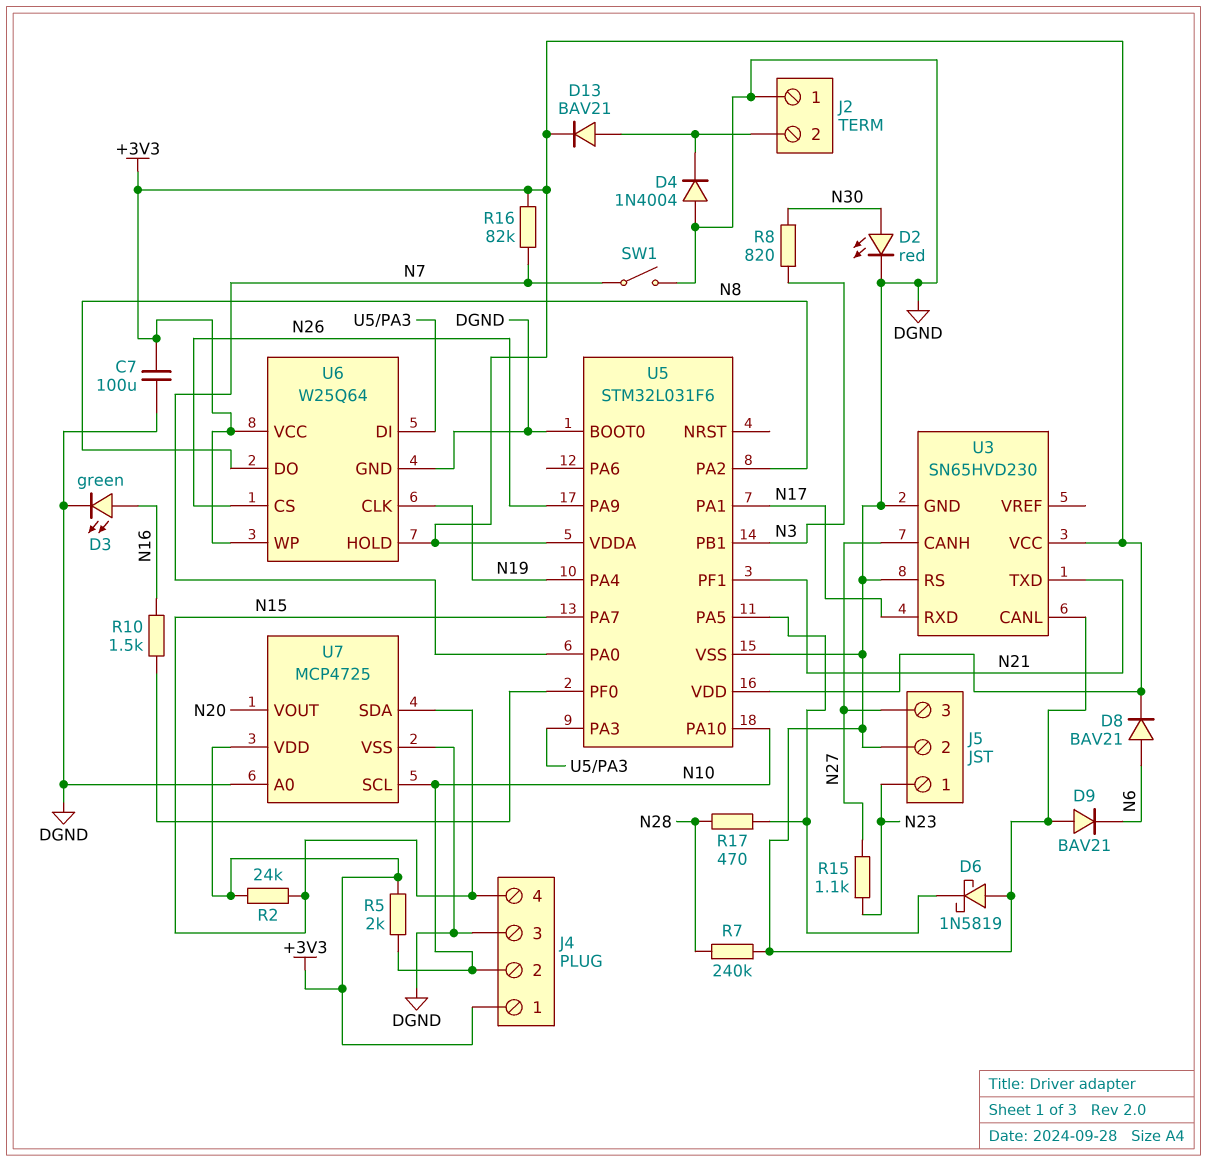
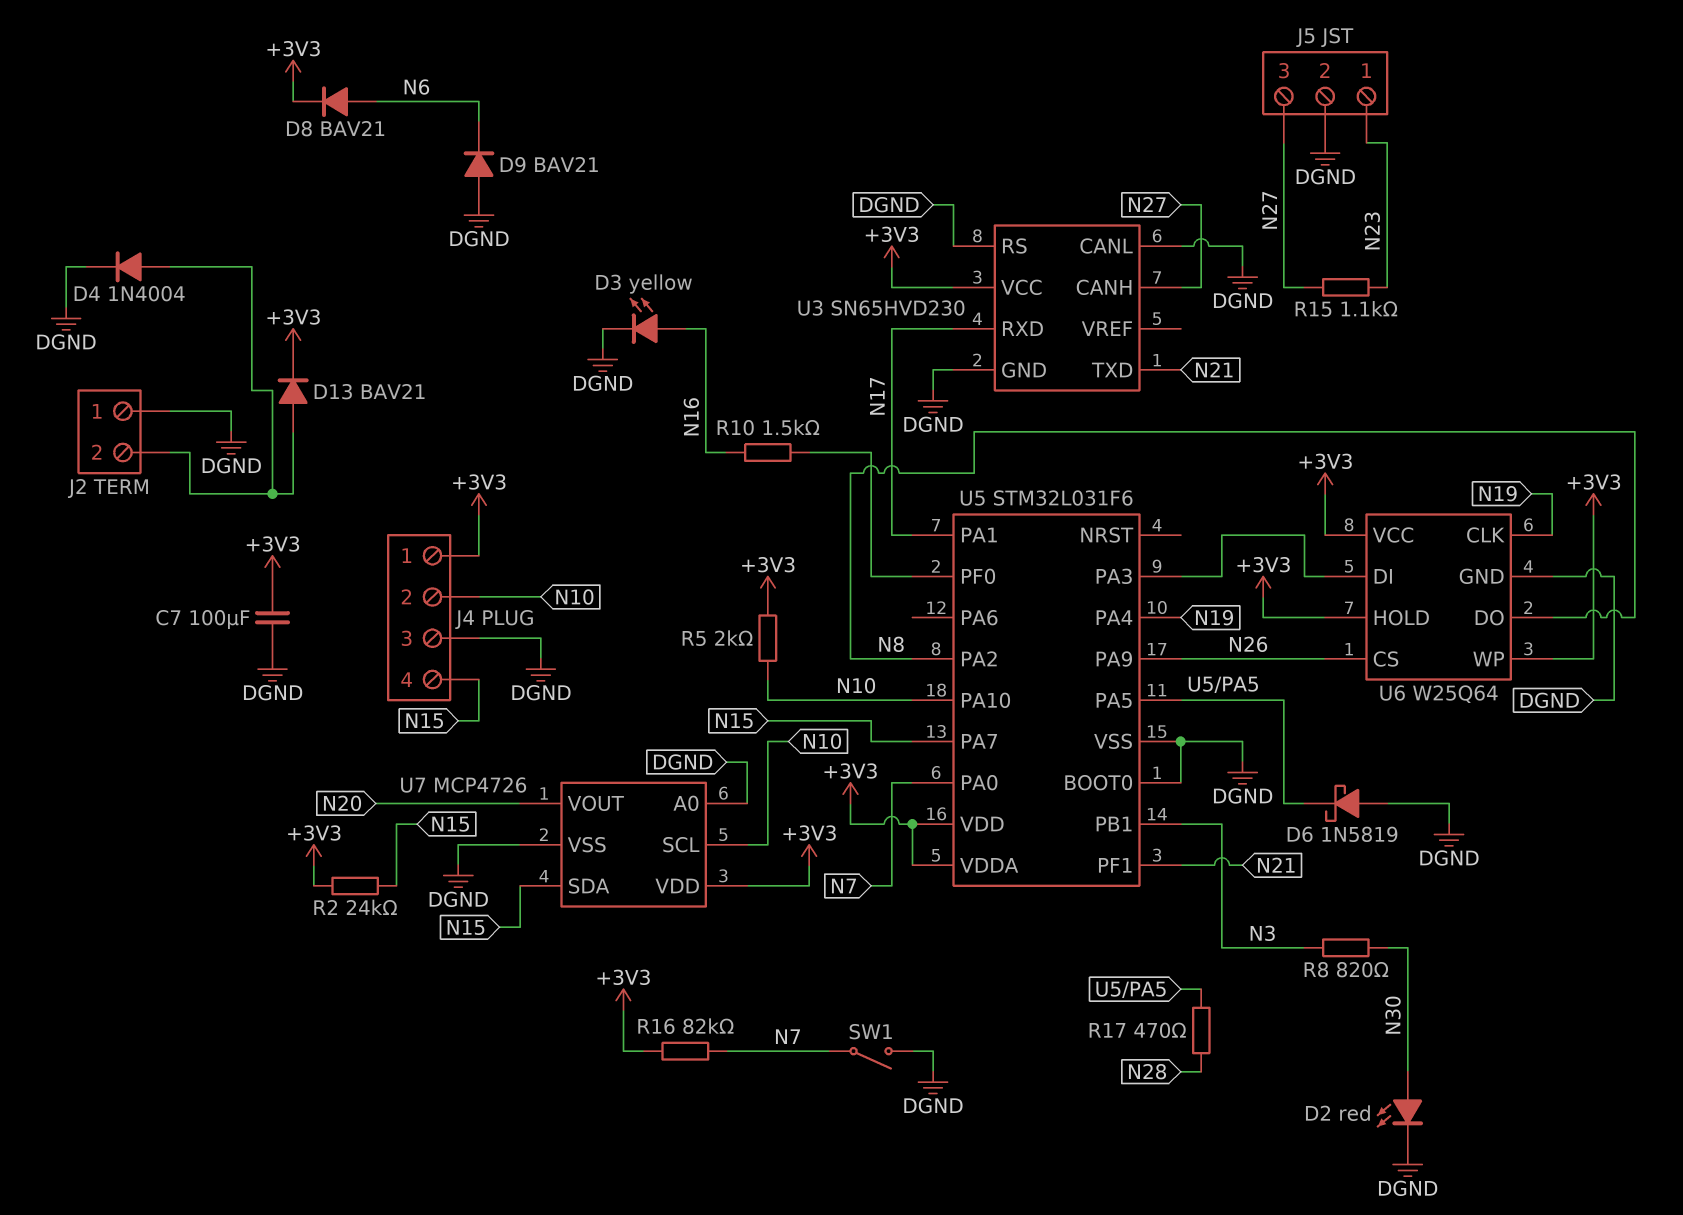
D3: LED green (A N16, K DGND) -> LED yellow (A N16, K DGND)
D4: diode 1N4004 (A DGND, K J2/2) -> diode 1N4004 (A J2/2, K DGND)
R7: 240k (DGND, N28) -> none
U7: MCP4725 -> MCP4726

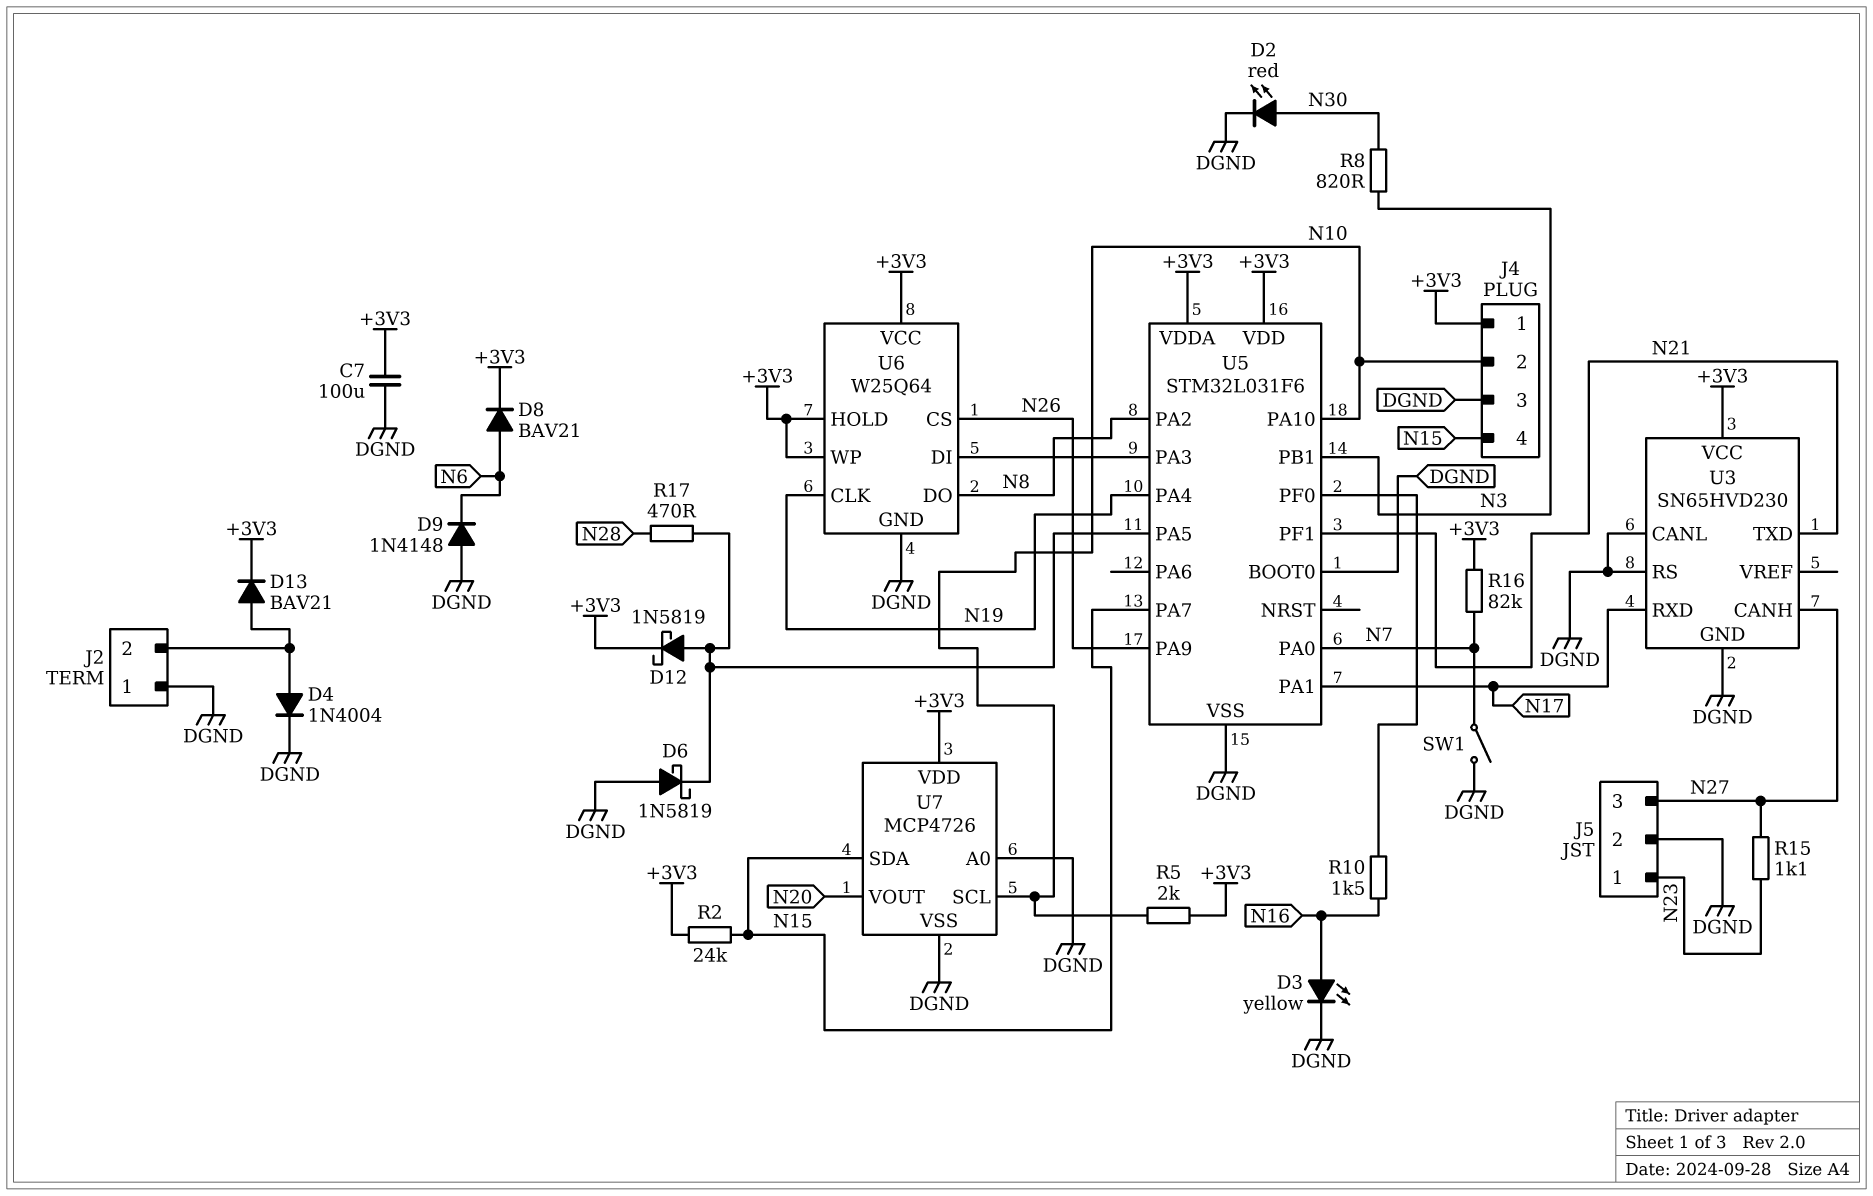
D9: diode BAV21 (A DGND, K N6) -> diode 1N4148 (A DGND, K N6)
D12: none -> schottky 1N5819 (A U5/PA5, K +3V3)

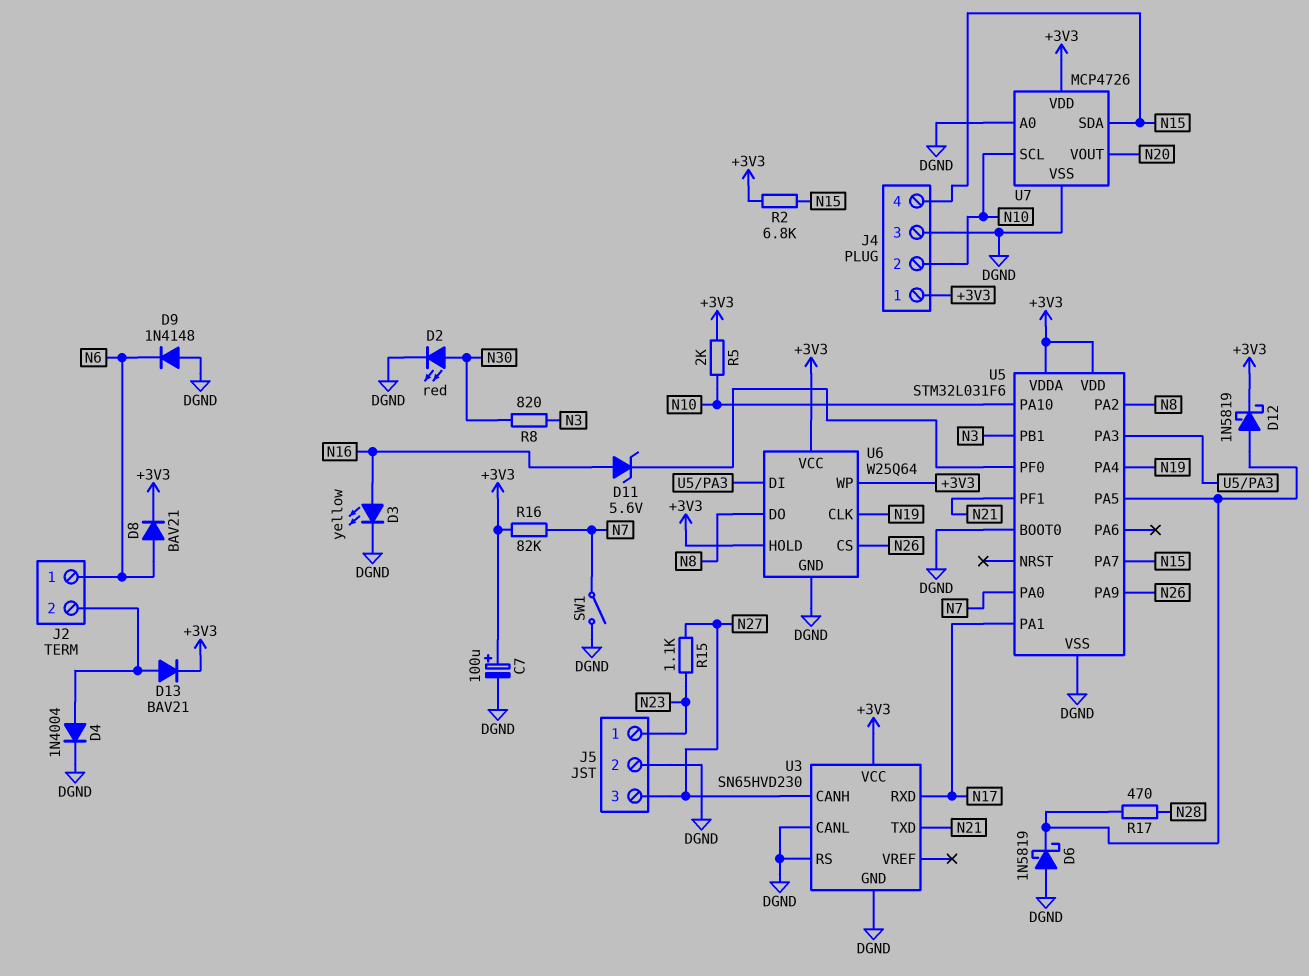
C7: 100uF (+3V3, DGND) -> 100uF (plus +3V3, minus DGND)
D11: none -> zener 5.6V (A N16, K U5/PF0)
J2 pin 1: DGND -> N6
R2: 24k (+3V3, N15) -> 6.8k (+3V3, N15)
R10: 1.5k (N16, U5/PF0) -> none

